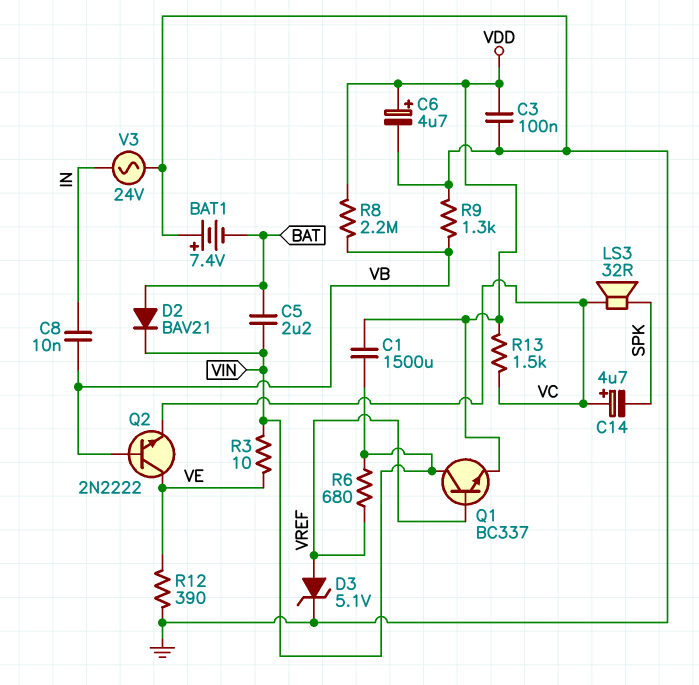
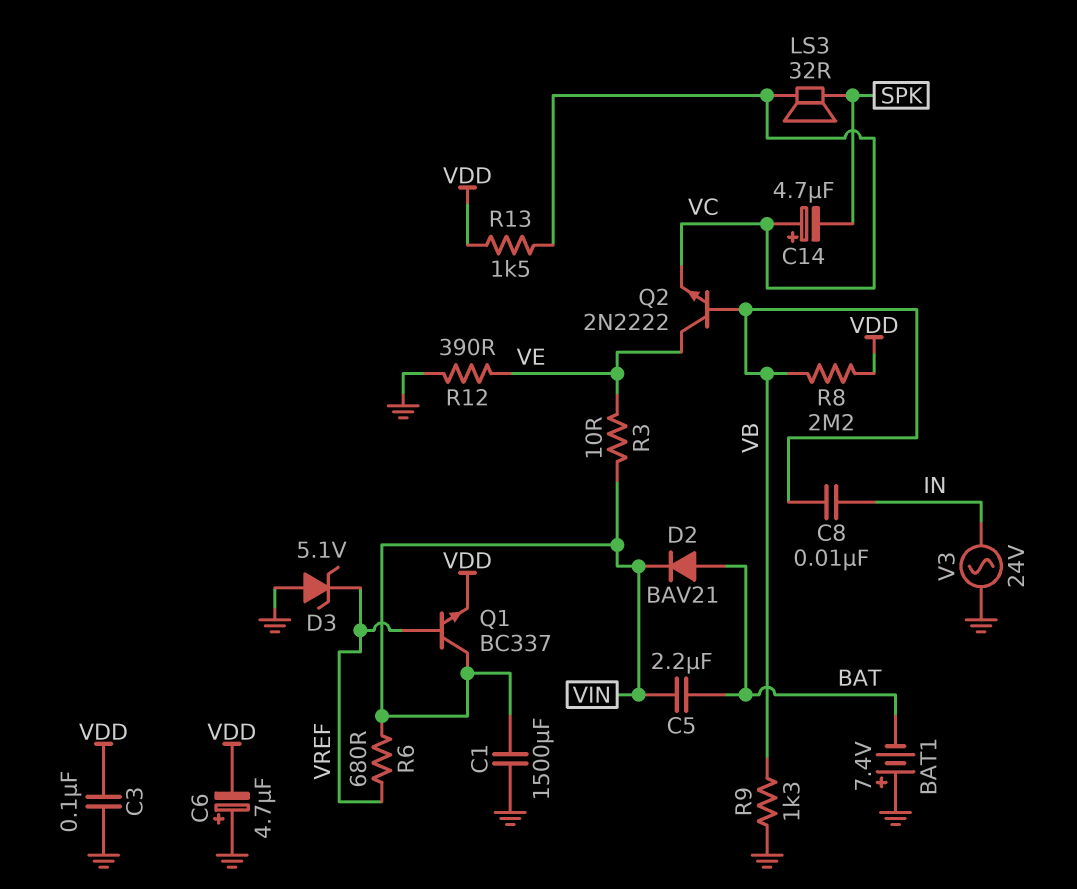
C1: 1500uF (VDD, VIN) -> 1500uF (GND, VIN)
C6: 4.7uF (plus VDD, minus GND) -> 4.7uF (plus GND, minus VDD)
D3: zener 5.1V (A VREF, K GND) -> zener 5.1V (A GND, K VREF)

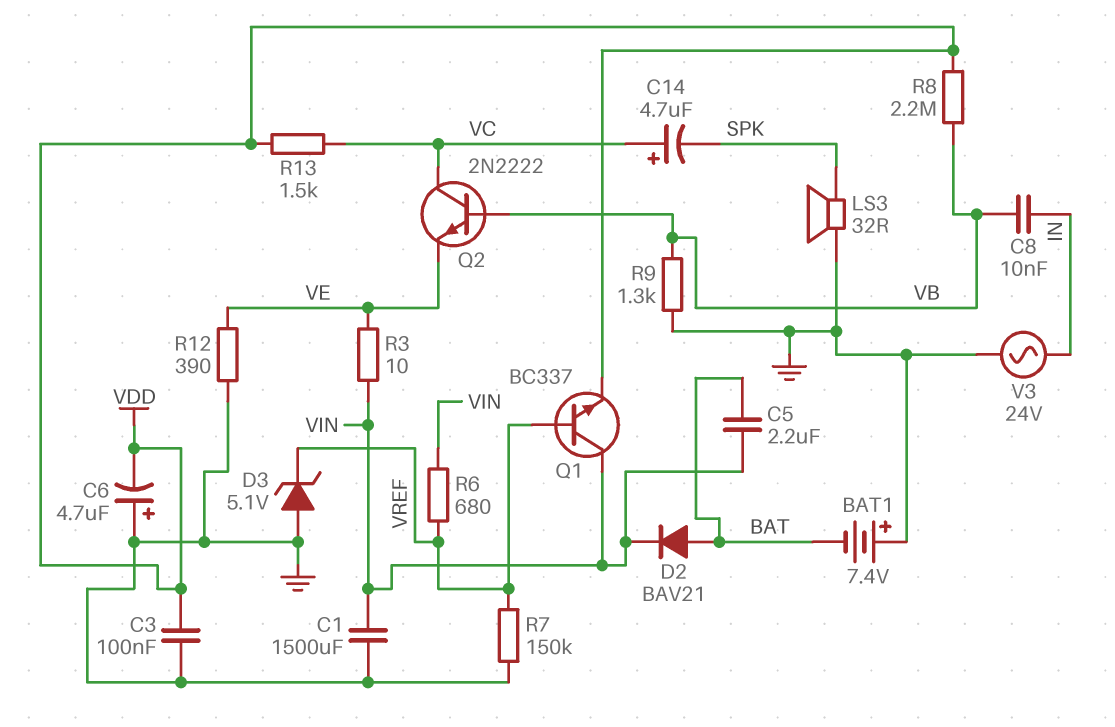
LS3: speaker 32R (SPK, VC) -> speaker 32R (GND, SPK)
Q2: NPN 2N2222 (B VB, C VE, E VC) -> NPN 2N2222 (B VB, C VC, E VE)
R7: none -> 150k (GND, VREF)

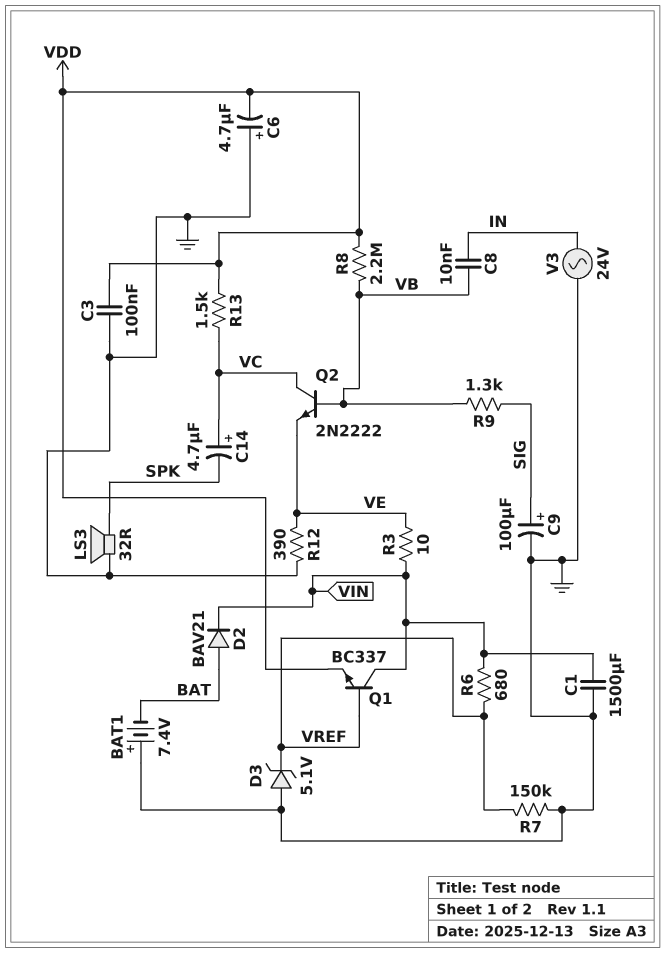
C5: 2.2uF (BAT, VIN) -> none
C9: none -> 100uF (plus SIG, minus GND)
R9: 1.3k (GND, VB) -> 1.3k (SIG, VB)

